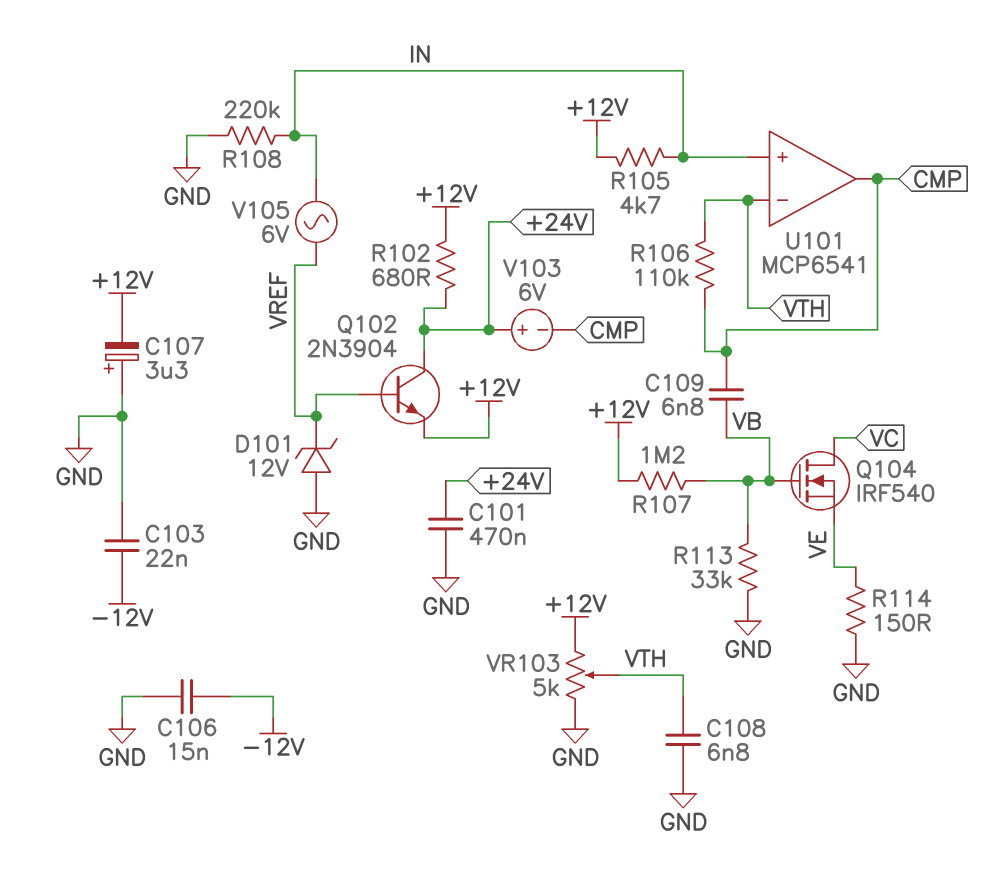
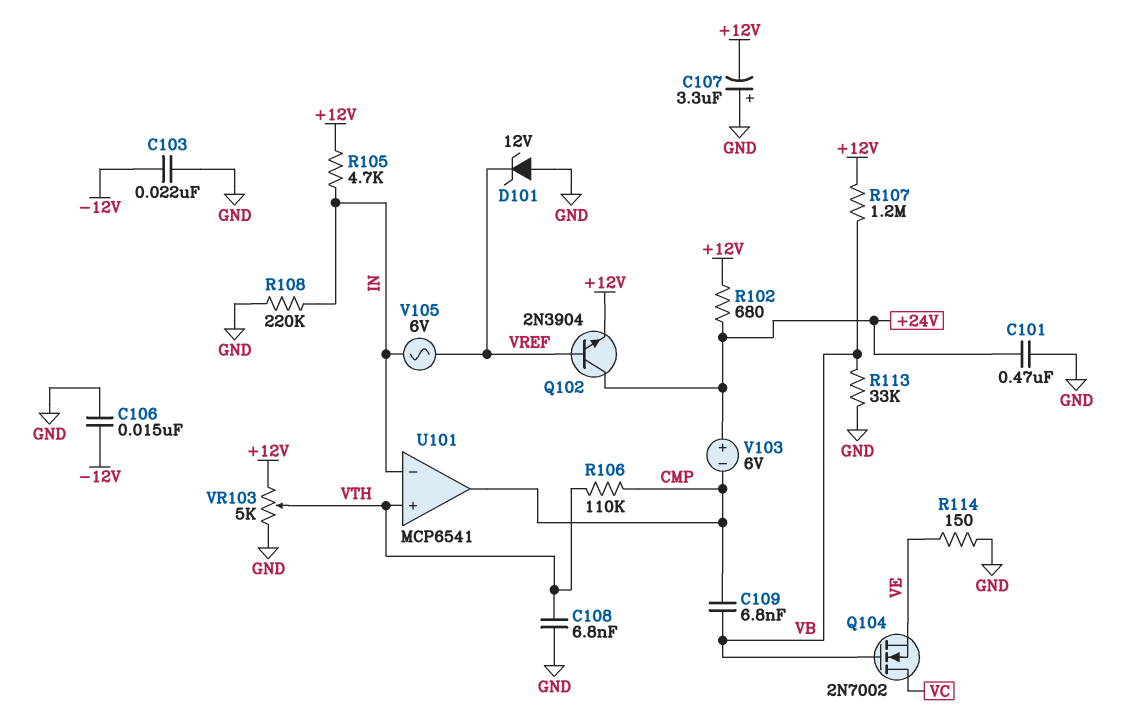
Q104: NMOS IRF540 (G VB, D VC, S VE) -> NMOS 2N7002 (G VB, D VC, S VE)
U101 pin in+: IN -> VTH
U101 pin in-: VTH -> IN

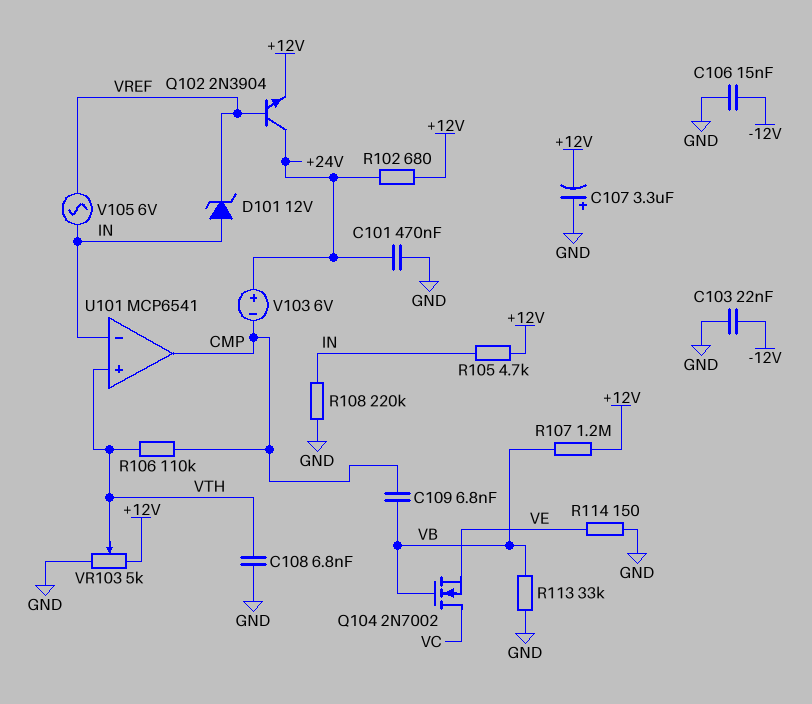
D101: zener 12V (A GND, K VREF) -> zener 12V (A IN, K VREF)

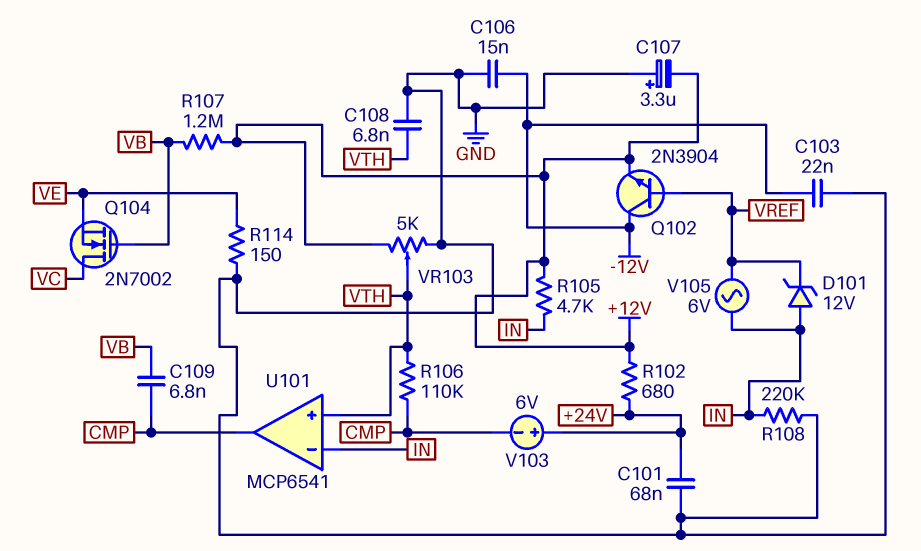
C101: 470nF (+24V, GND) -> 68nF (+24V, GND)
Q102: NPN 2N3904 (B VREF, C +24V, E +12V) -> NPN 2N3904 (B VREF, C -12V, E +12V)
R113: 33k (GND, VB) -> none

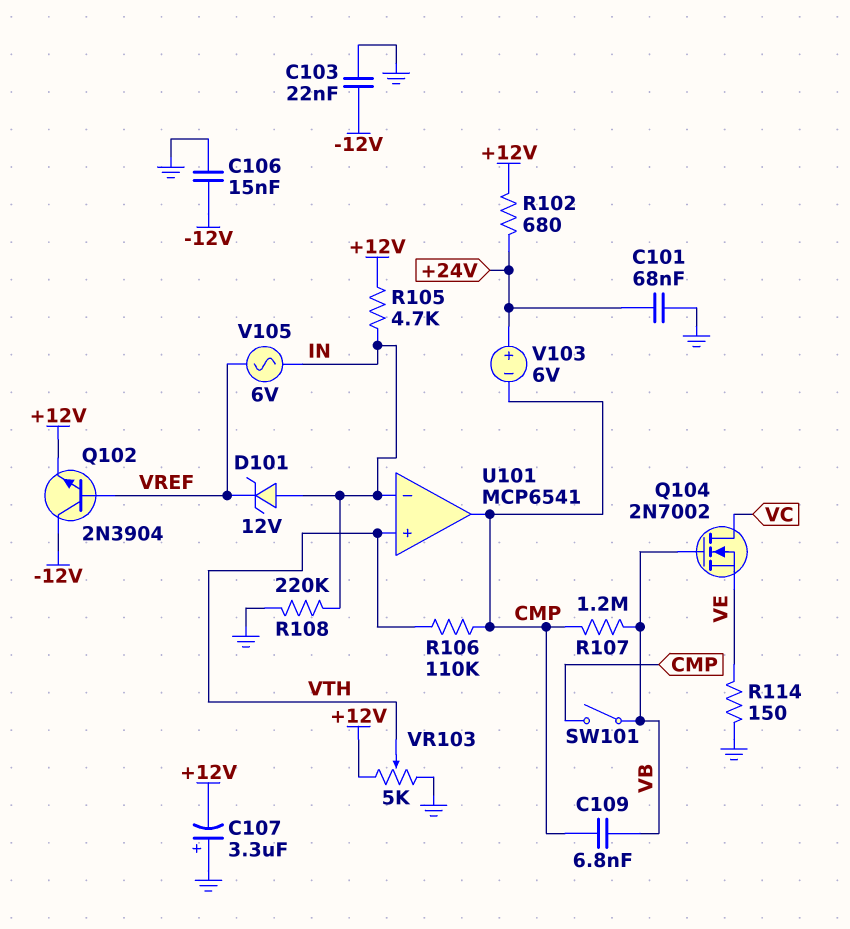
C108: 6.8nF (GND, VTH) -> none
R107: 1.2M (+12V, VB) -> 1.2M (CMP, VB)
SW101: none -> switch (CMP, VB)

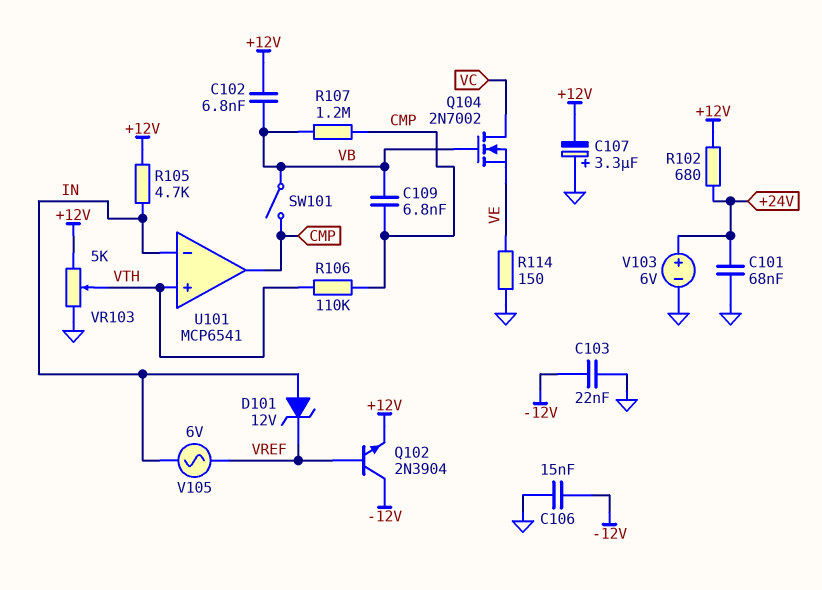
C102: none -> 6.8nF (+12V, VB)
R108: 220k (GND, IN) -> none
V103: 6V (plus +24V, minus CMP) -> 6V (plus +24V, minus GND)

